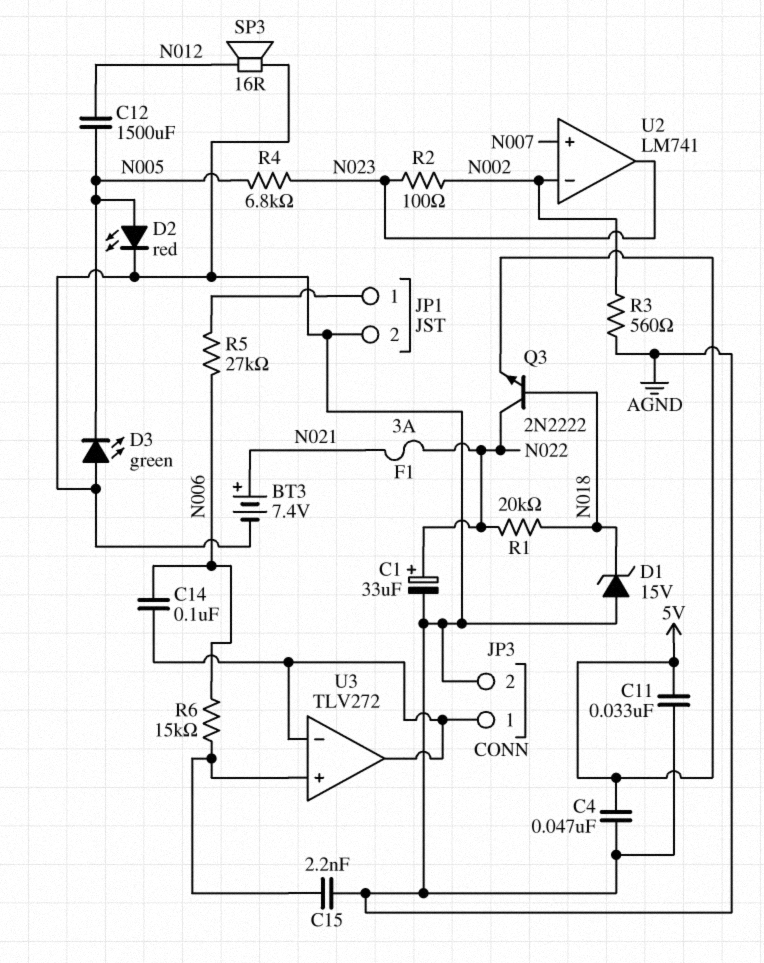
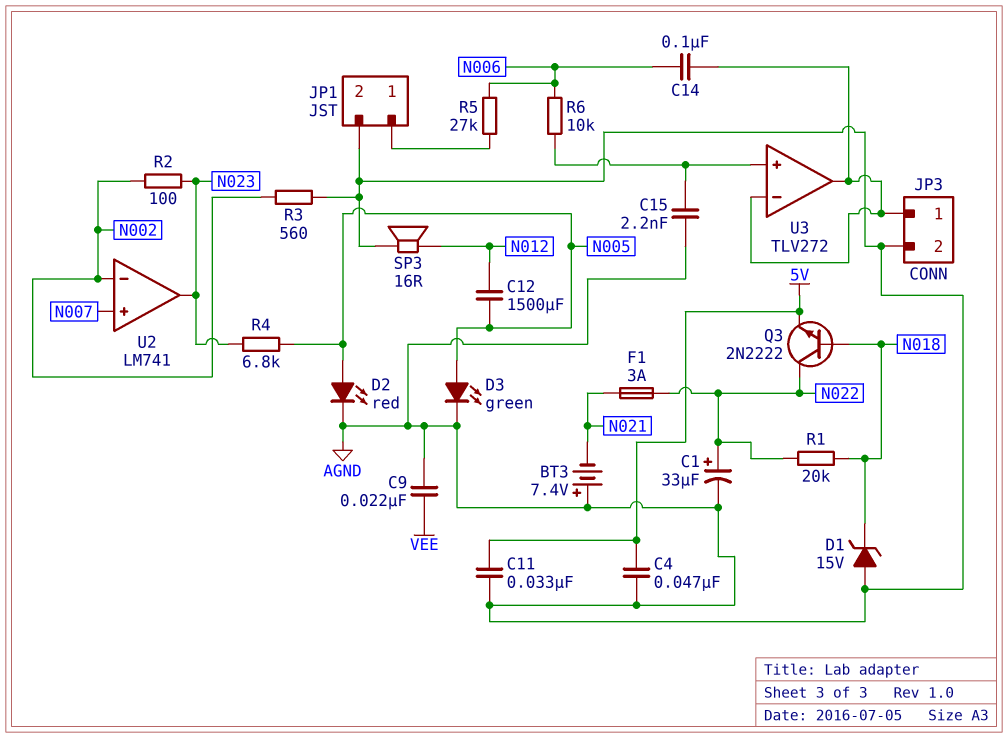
BT3: 7.4V (plus N021, minus AGND) -> 7.4V (plus AGND, minus N021)
C9: none -> 22nF (AGND, VEE)
D3: LED green (A AGND, K N005) -> LED green (A N005, K AGND)
R6: 15k (N006, U3/in+) -> 10k (N006, U3/in+)

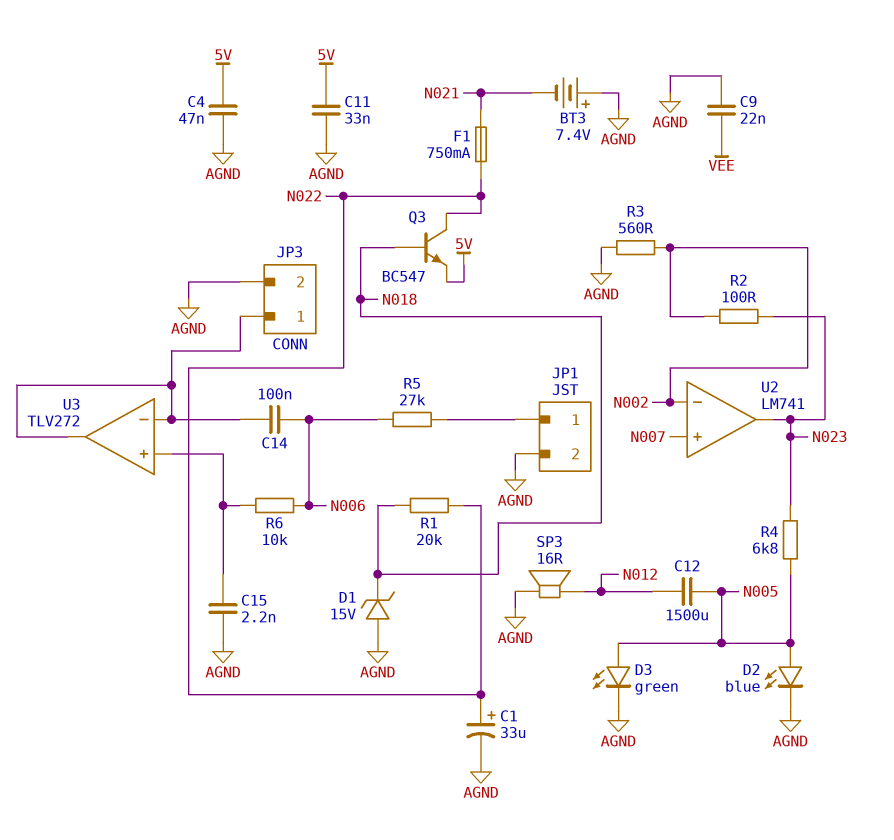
D2: LED red (A N005, K AGND) -> LED blue (A N005, K AGND)
F1: 3A (N021, N022) -> 750mA (N021, N022)
Q3: NPN 2N2222 (B N018, C N022, E 5V) -> NPN BC547 (B N018, C N022, E 5V)

